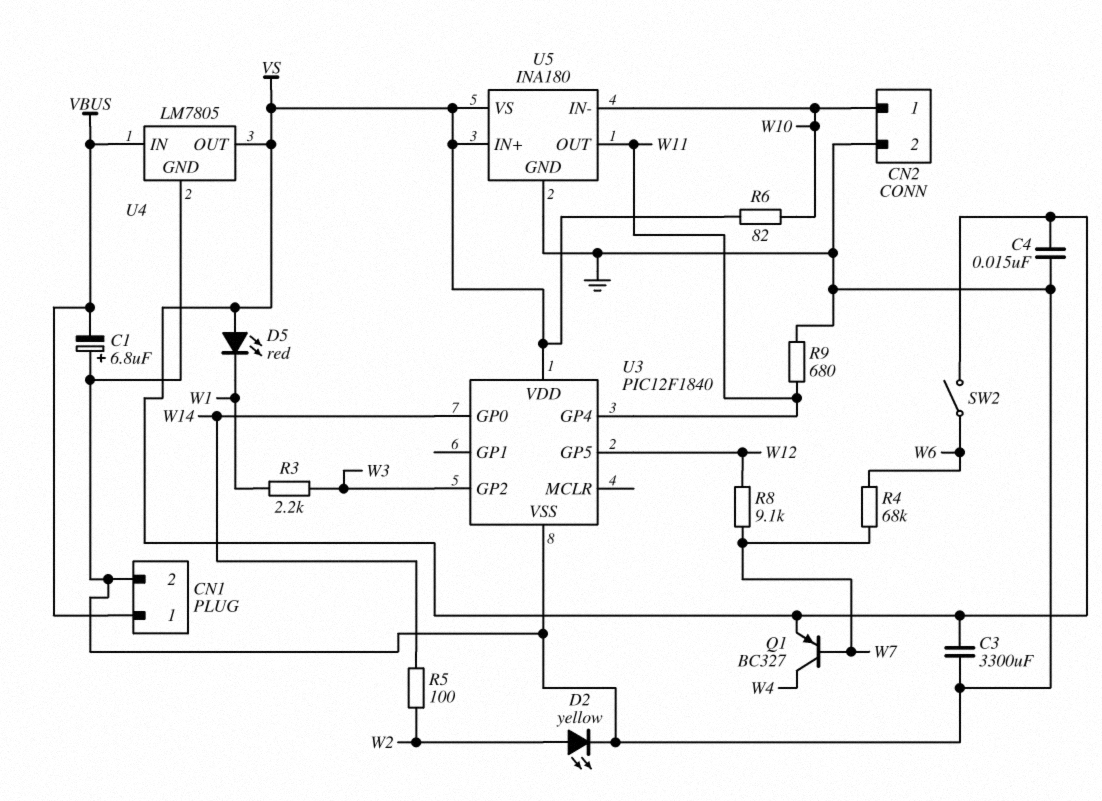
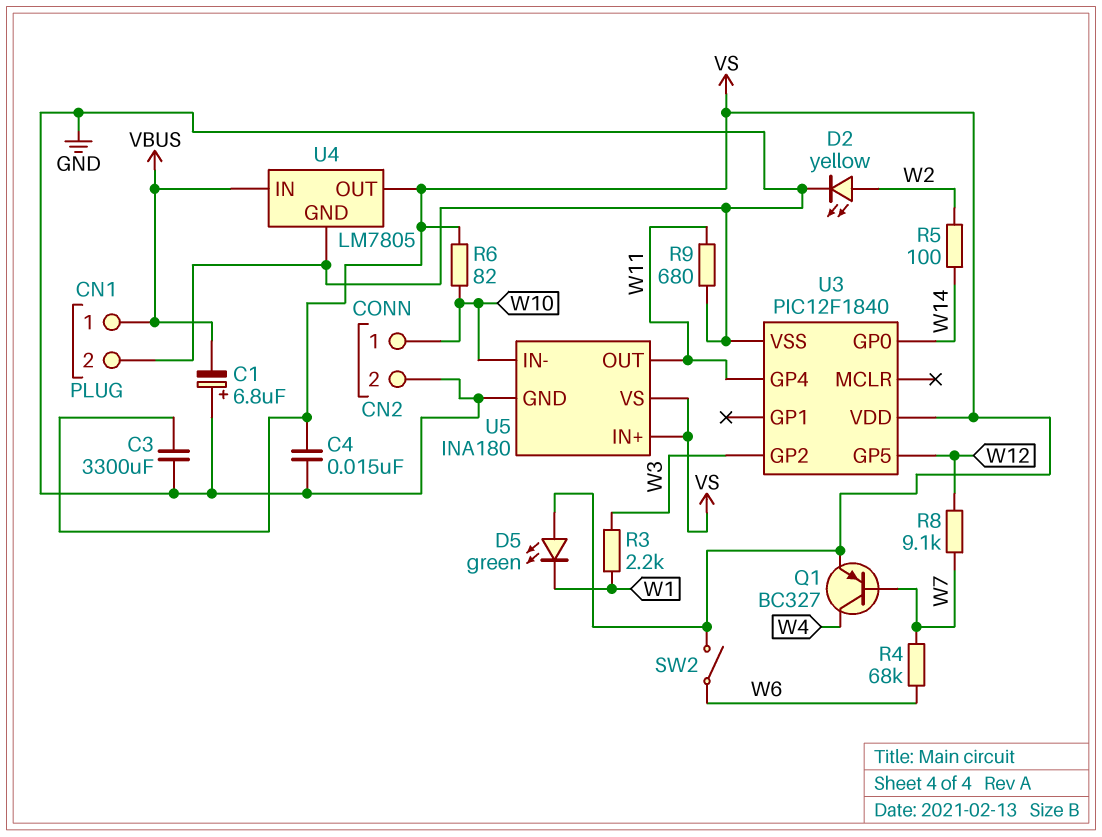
D5: LED red (A VS, K W1) -> LED green (A VS, K W1)

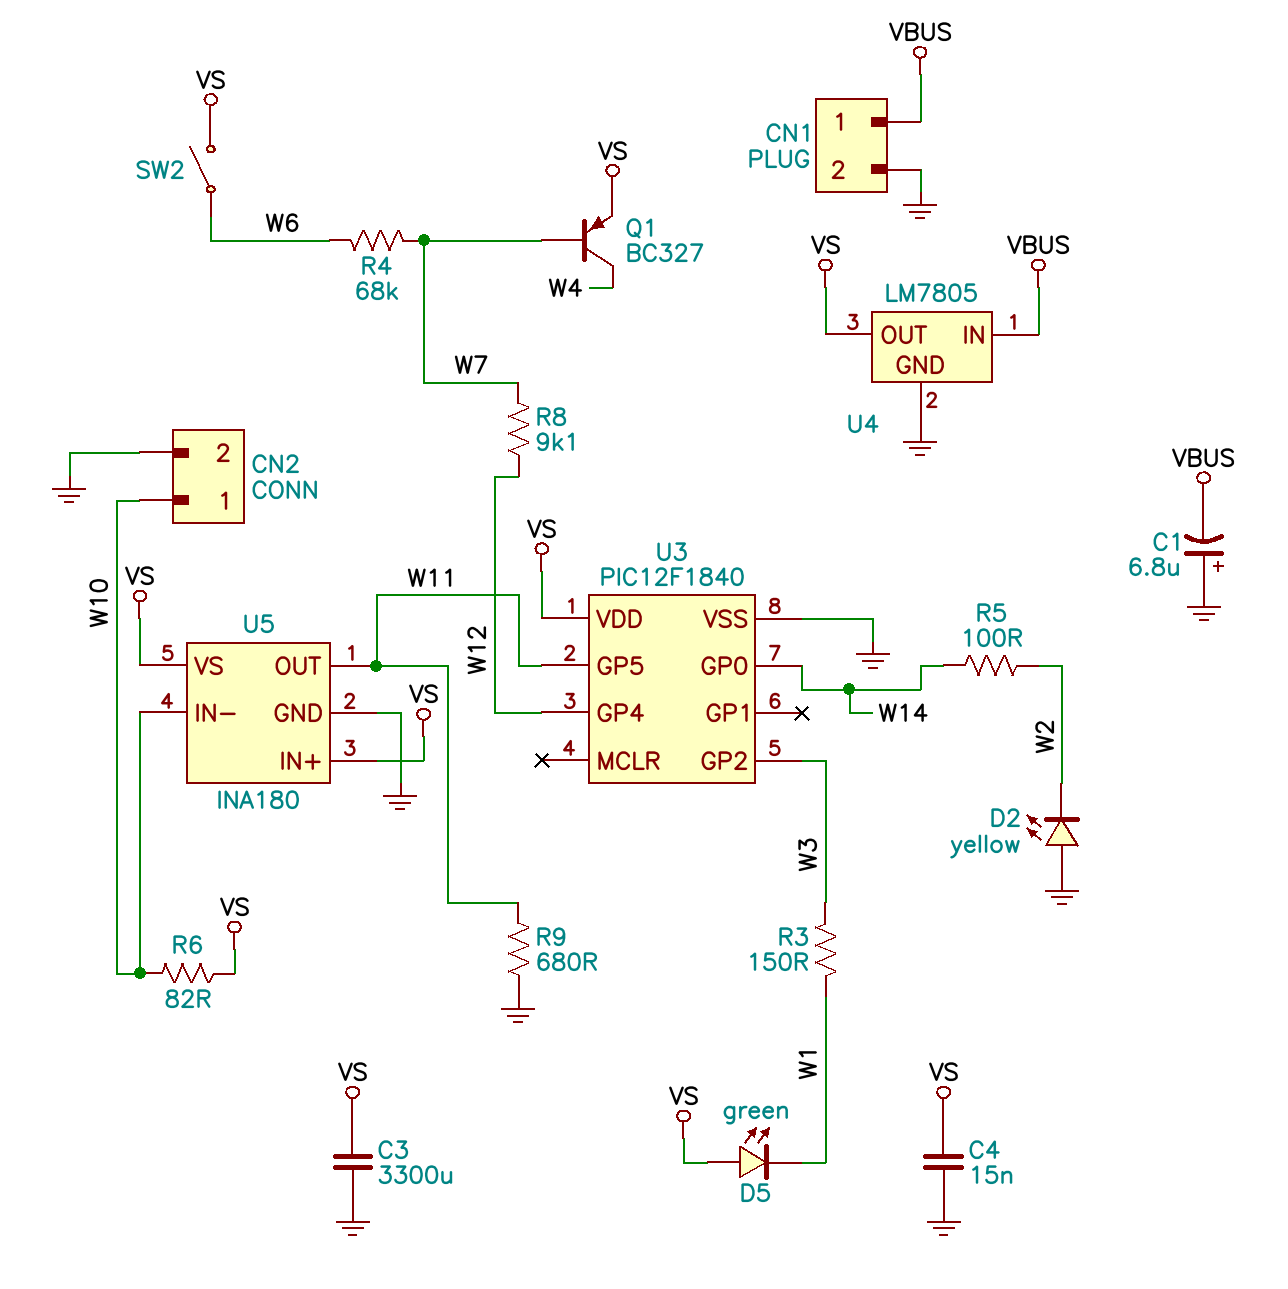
D2: LED yellow (A W2, K GND) -> LED yellow (A GND, K W2)
R3: 2.2k (W1, W3) -> 150 (W1, W3)
U3 pin GP4: W11 -> W12
U3 pin GP5: W12 -> W11

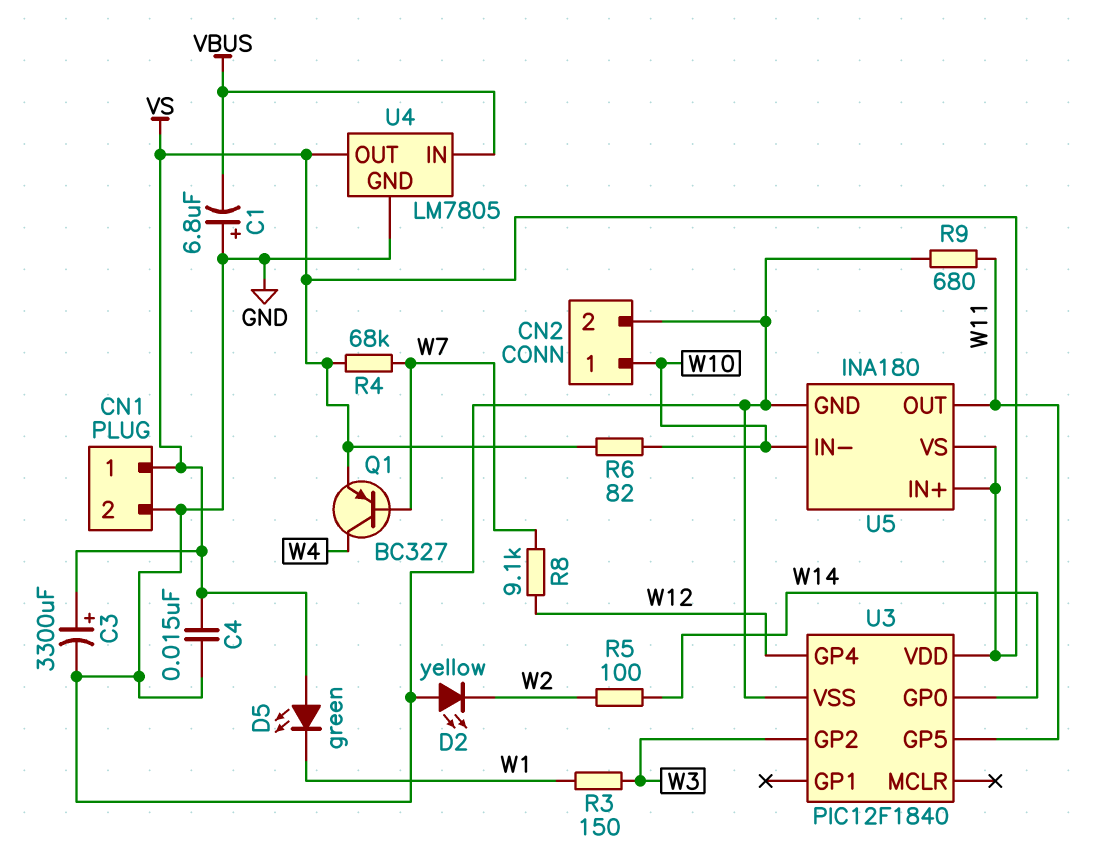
C3: 3300uF (GND, VS) -> 3300uF (plus VS, minus GND)
CN1 pin 1: VBUS -> VS
R4: 68k (W6, W7) -> 68k (VS, W7)
SW2: switch (VS, W6) -> none

